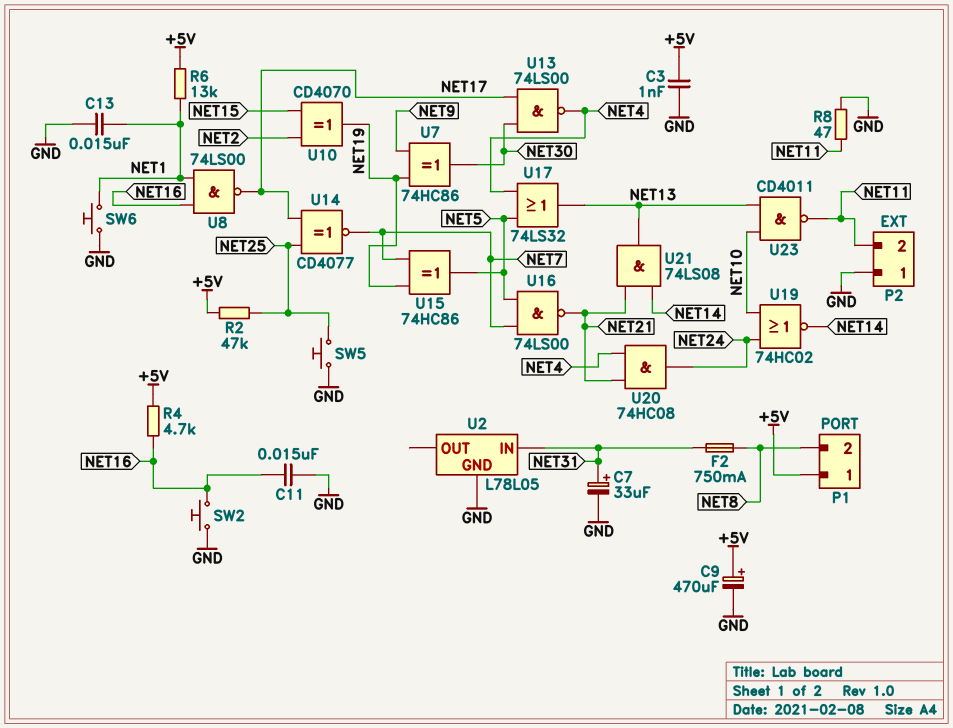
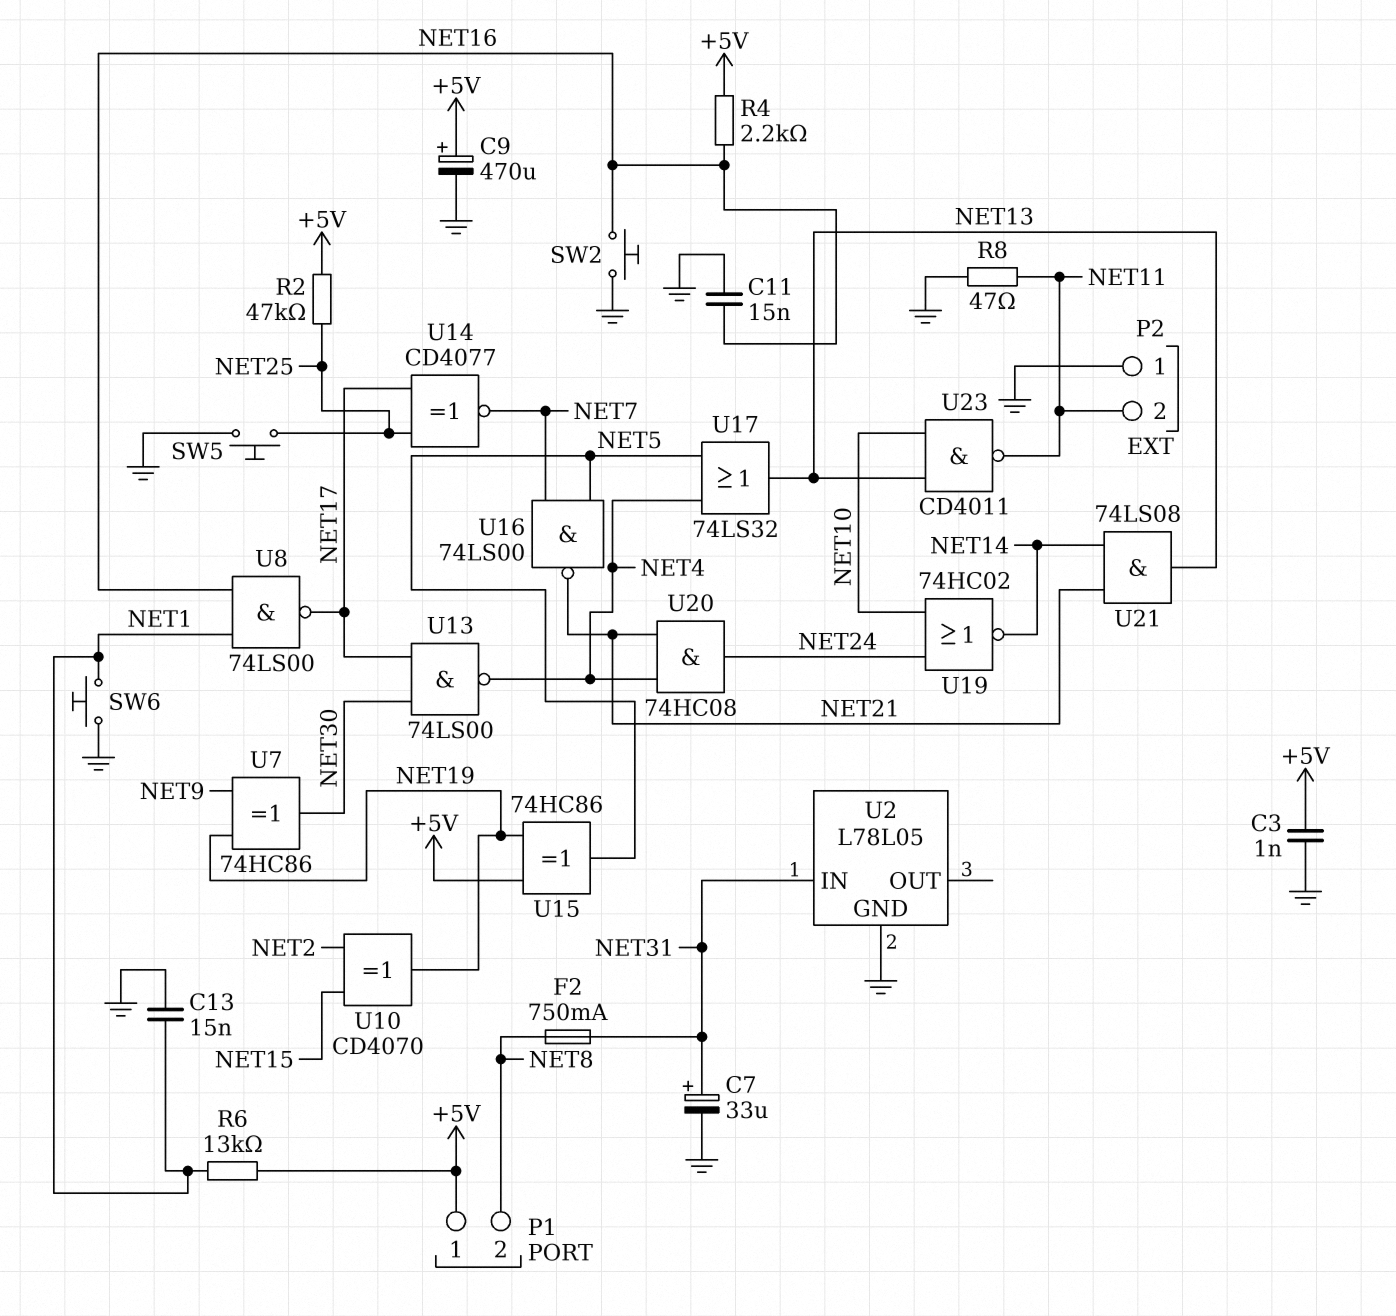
R4: 4.7k (+5V, NET16) -> 2.2k (+5V, NET16)
U15: XOR 74HC86 (in NET7, in NET19, out NET5) -> XOR 74HC86 (in +5V, in NET19, out NET5)

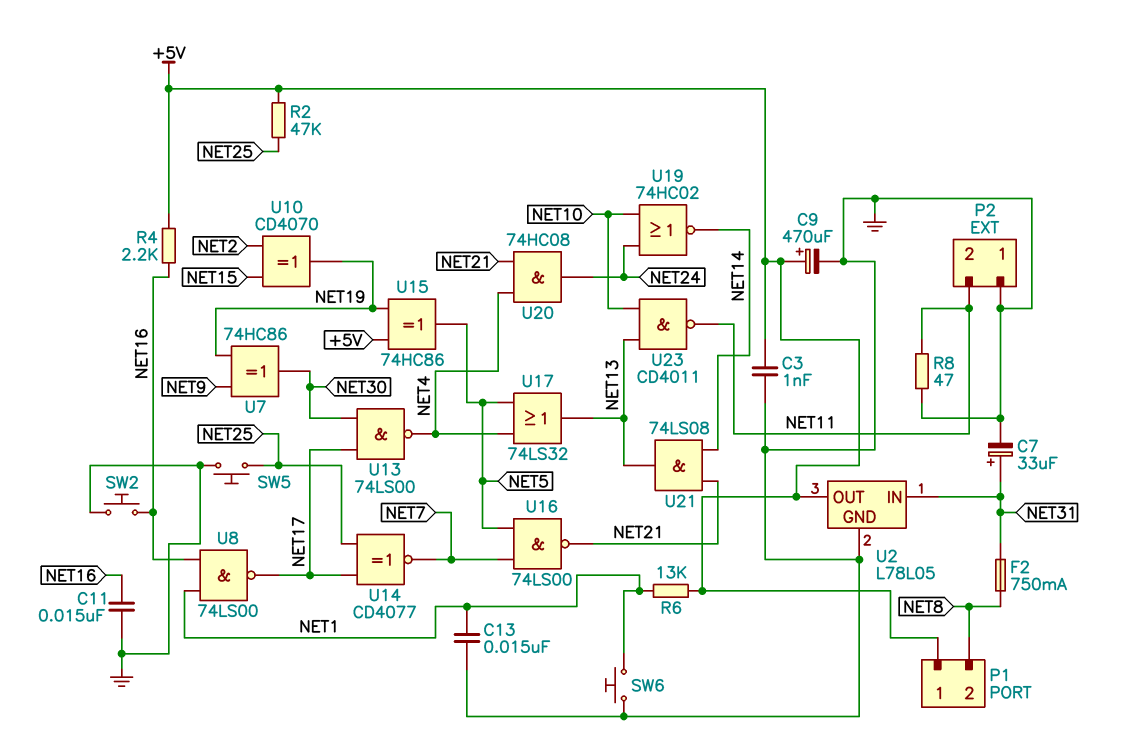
U2 pin OUT: none -> +5V

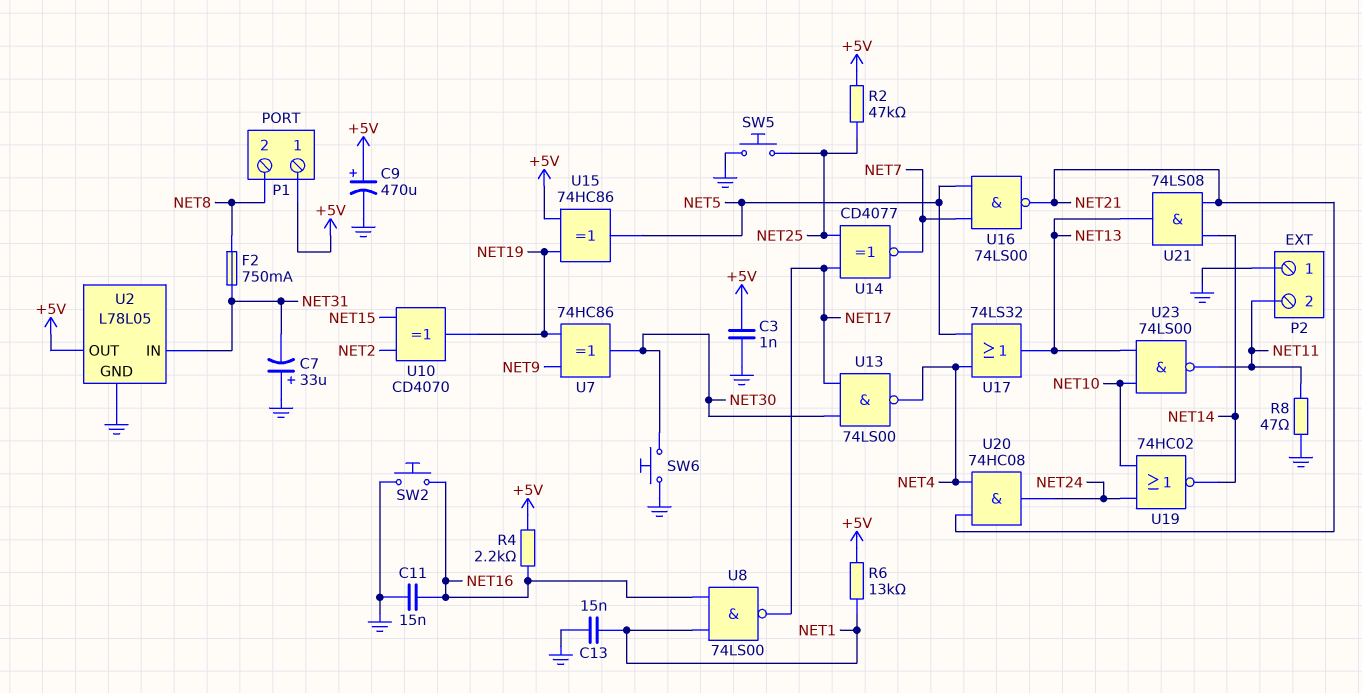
C7: 33uF (plus NET31, minus GND) -> 33uF (plus GND, minus NET31)
SW6: button (GND, NET1) -> button (GND, NET30)
U23: NAND CD4011 (in NET10, in NET13, out NET11) -> NAND 74LS00 (in NET10, in NET13, out NET11)

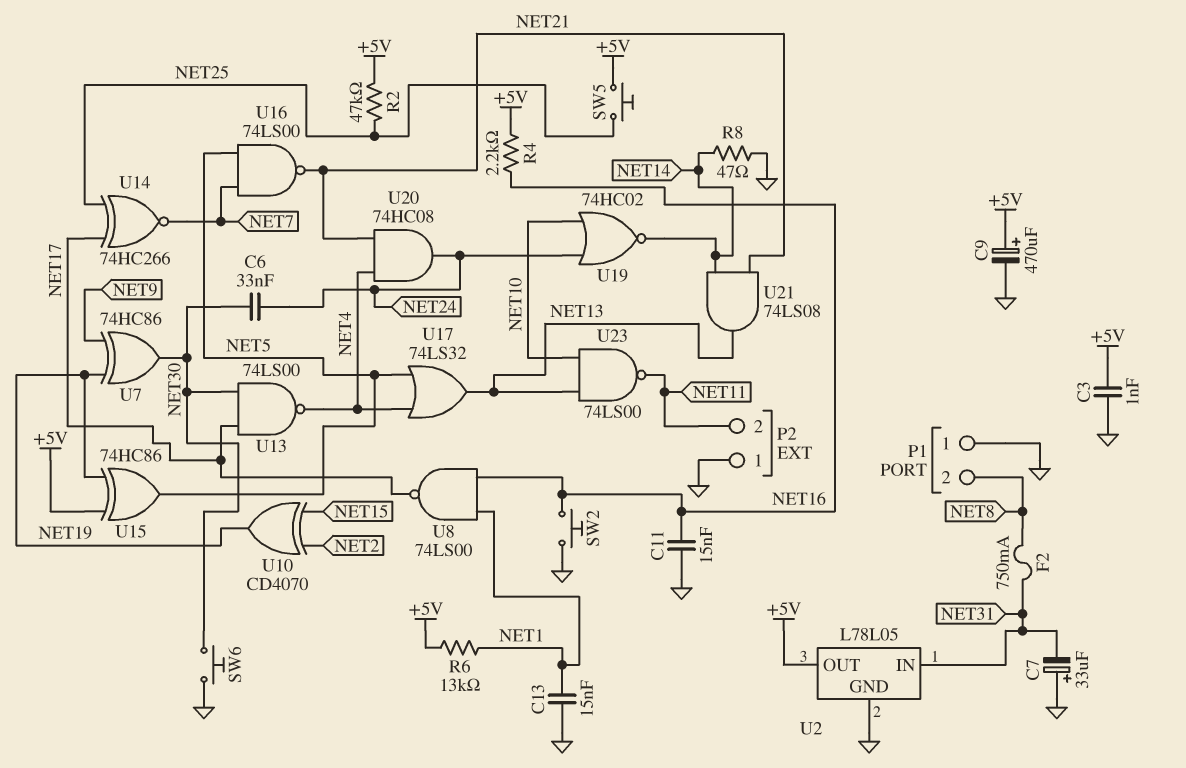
C6: none -> 33nF (NET24, NET30)
P1 pin 1: +5V -> GND
R8: 47 (GND, NET11) -> 47 (GND, NET14)
SW5: button (GND, NET25) -> button (+5V, NET25)
U14: XNOR CD4077 (in NET17, in NET25, out NET7) -> XNOR 74HC266 (in NET17, in NET25, out NET7)

